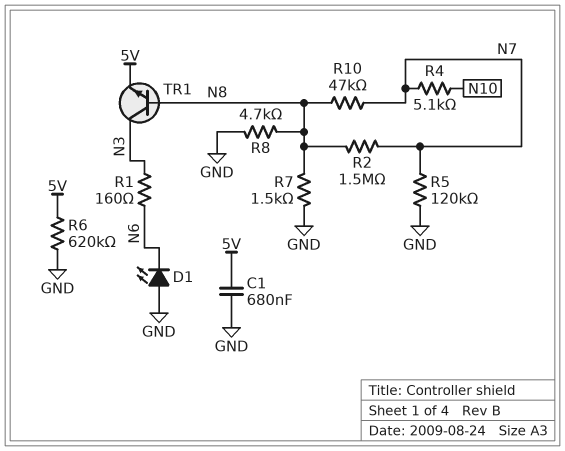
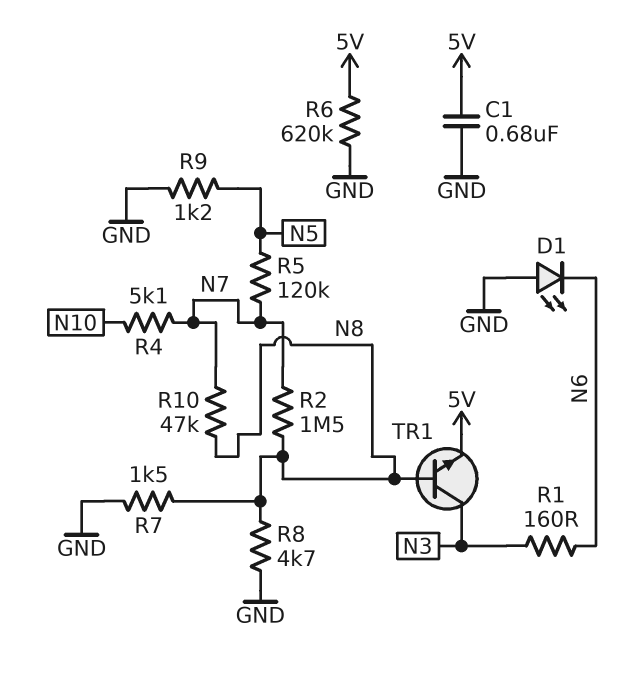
R5: 120k (GND, N7) -> 120k (N5, N7)
R9: none -> 1.2k (GND, N5)

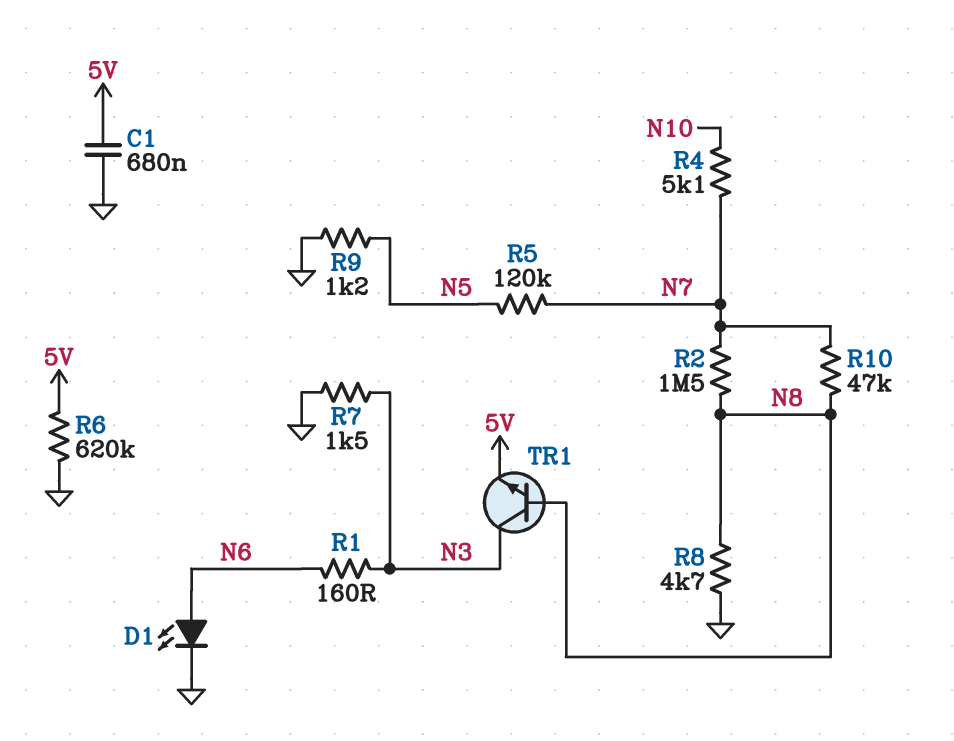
D1: LED (A GND, K N6) -> LED (A N6, K GND)
R7: 1.5k (GND, N8) -> 1.5k (GND, N3)

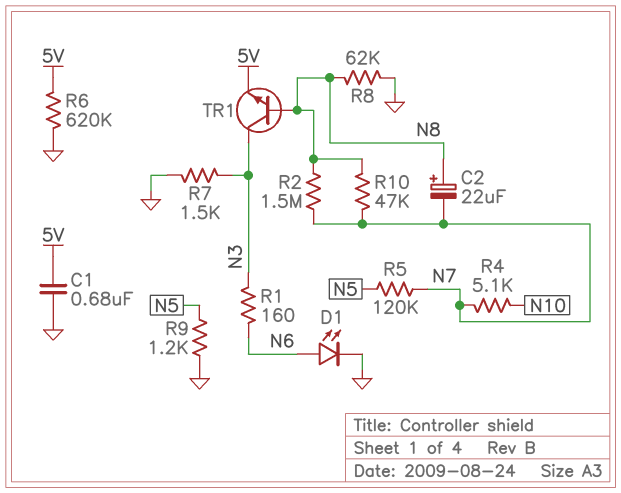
C2: none -> 22uF (plus N8, minus N7)
R8: 4.7k (GND, N8) -> 62k (GND, N8)

